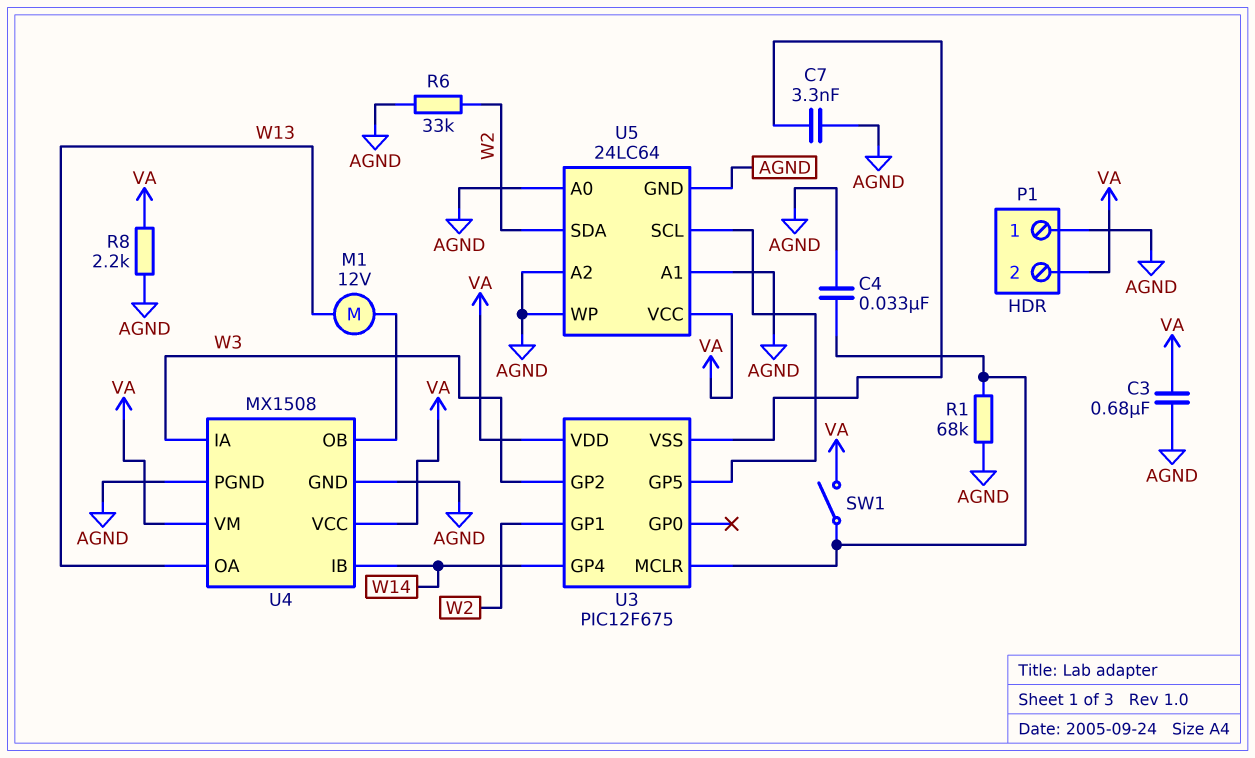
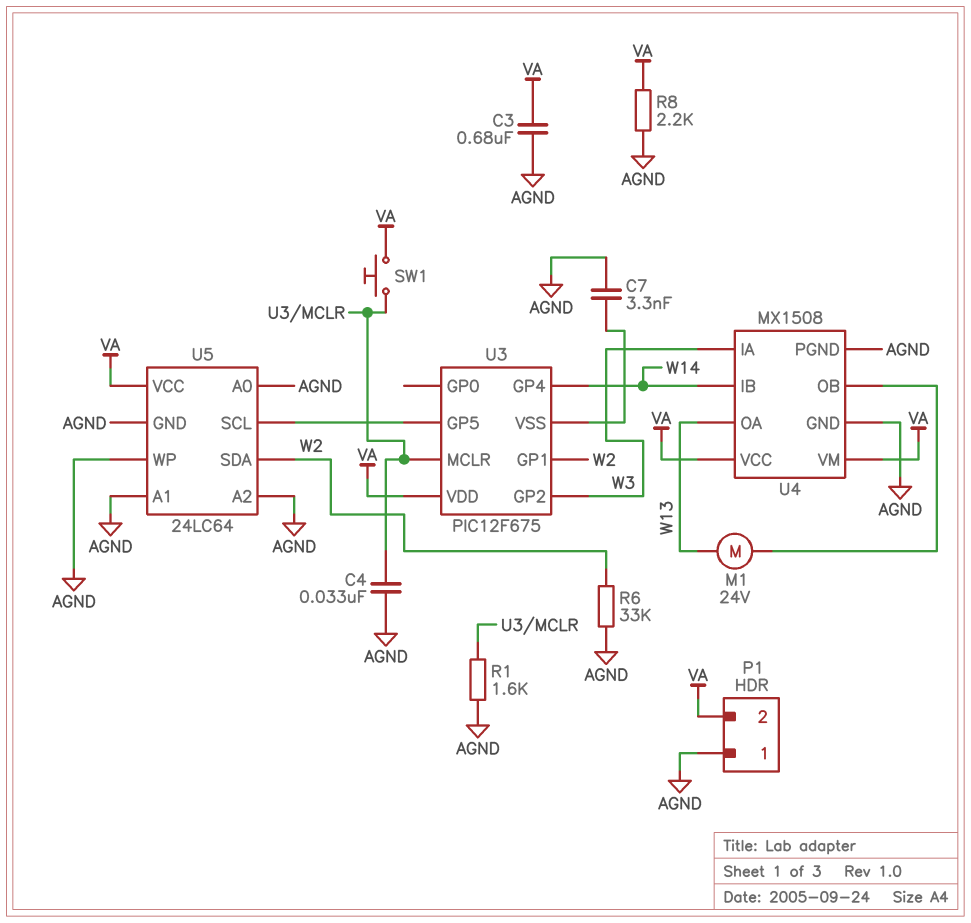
M1: motor 12V (U4/OB, W13) -> motor 24V (U4/OB, W13)
R1: 68k (AGND, U3/MCLR) -> 1.6k (AGND, U3/MCLR)
SW1: switch (U3/MCLR, VA) -> button (U3/MCLR, VA)

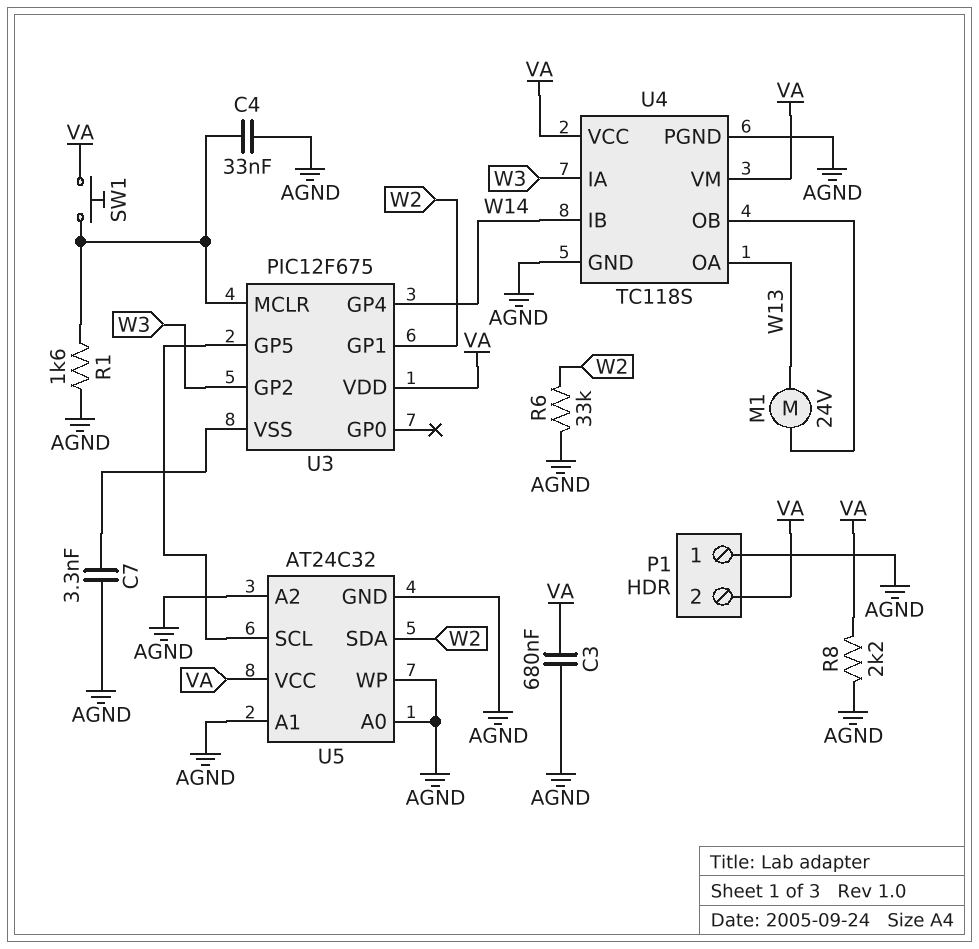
U4: MX1508 -> TC118S
U5: 24LC64 -> AT24C32

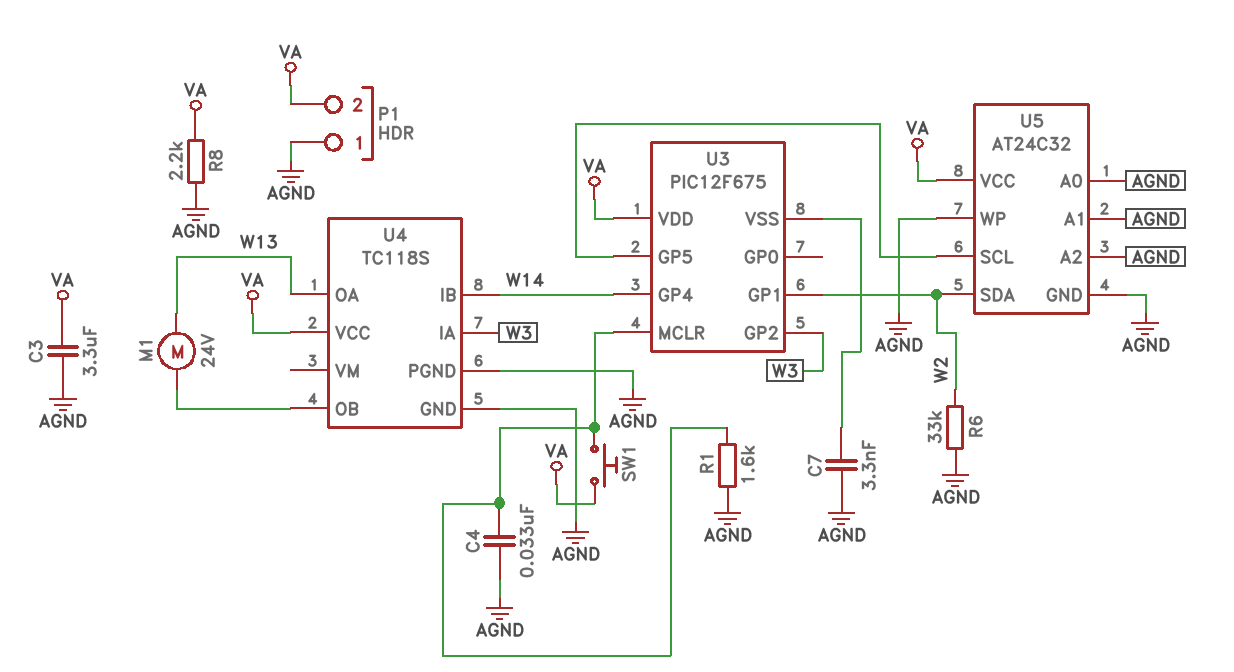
C3: 680nF (AGND, VA) -> 3.3uF (AGND, VA)
U4 pin VM: VA -> none

